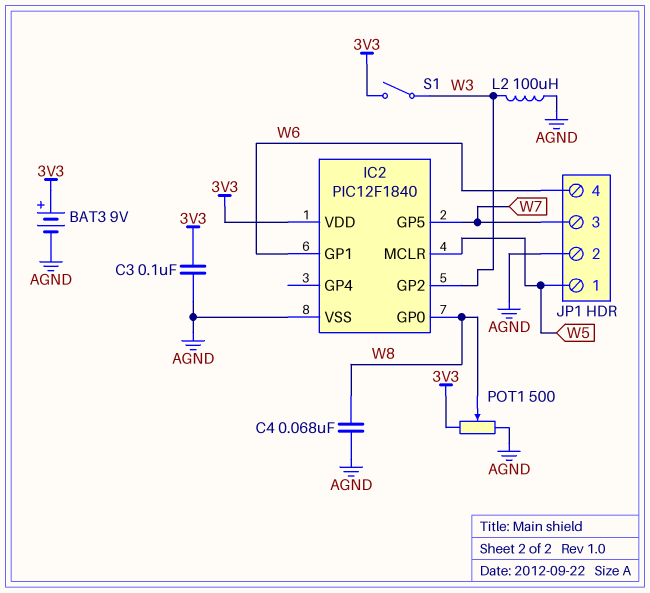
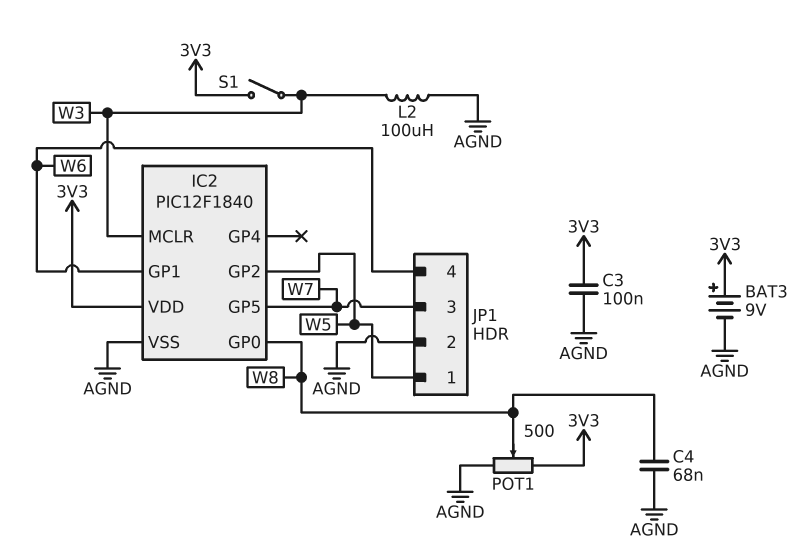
IC2 pin GP2: W3 -> W5
IC2 pin MCLR: W5 -> W3

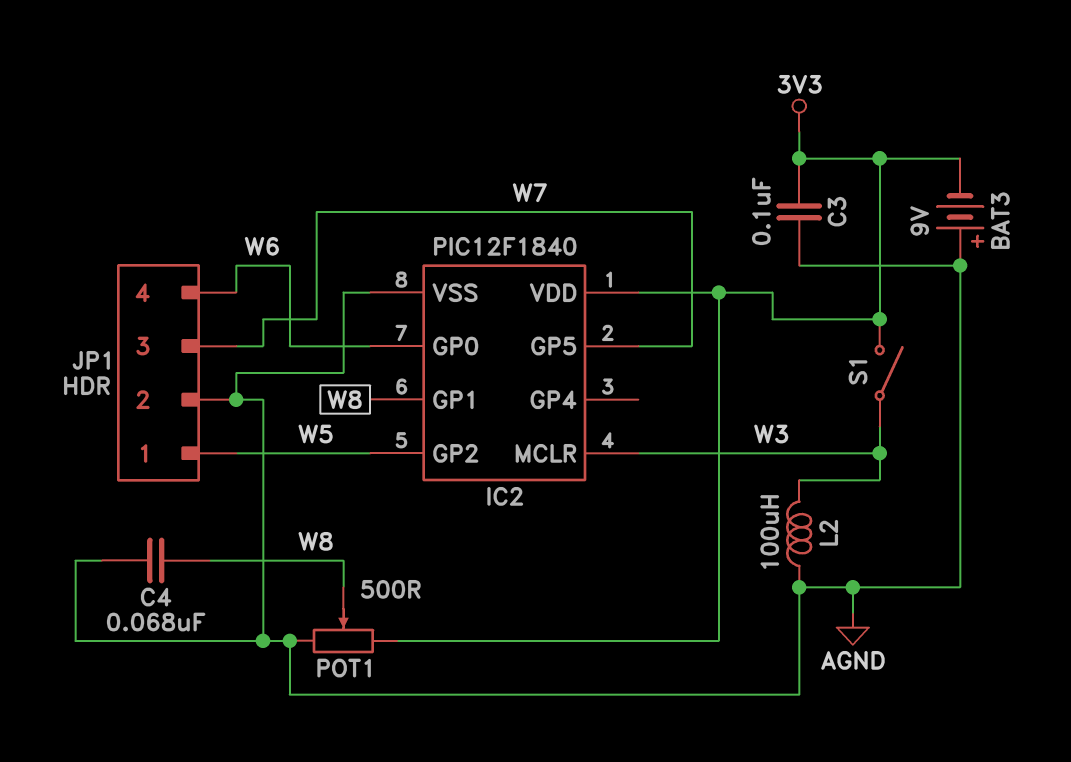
BAT3: 9V (plus 3V3, minus AGND) -> 9V (plus AGND, minus 3V3)
IC2 pin GP0: W8 -> W6
IC2 pin GP1: W6 -> W8

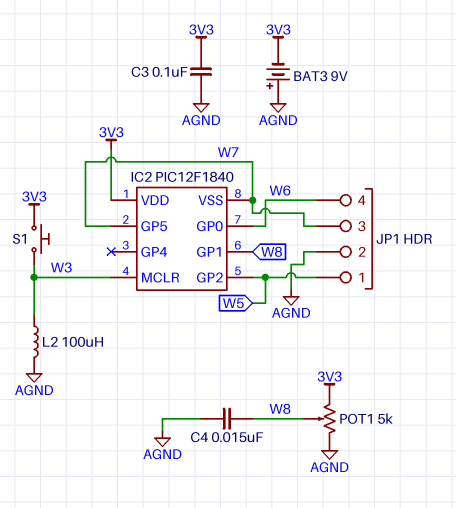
C4: 68nF (AGND, W8) -> 15nF (AGND, W8)
IC2 pin VSS: AGND -> W7
POT1: 500 (3V3, AGND, wiper W8) -> 5k (3V3, AGND, wiper W8)
S1: switch (3V3, W3) -> button (3V3, W3)

